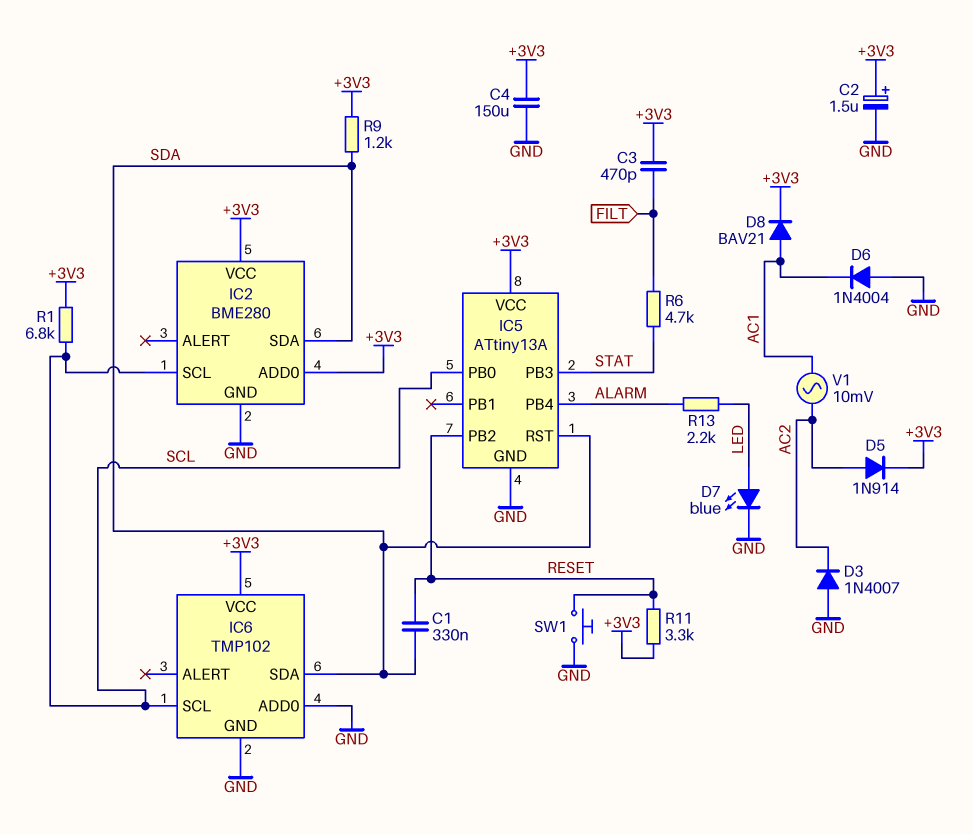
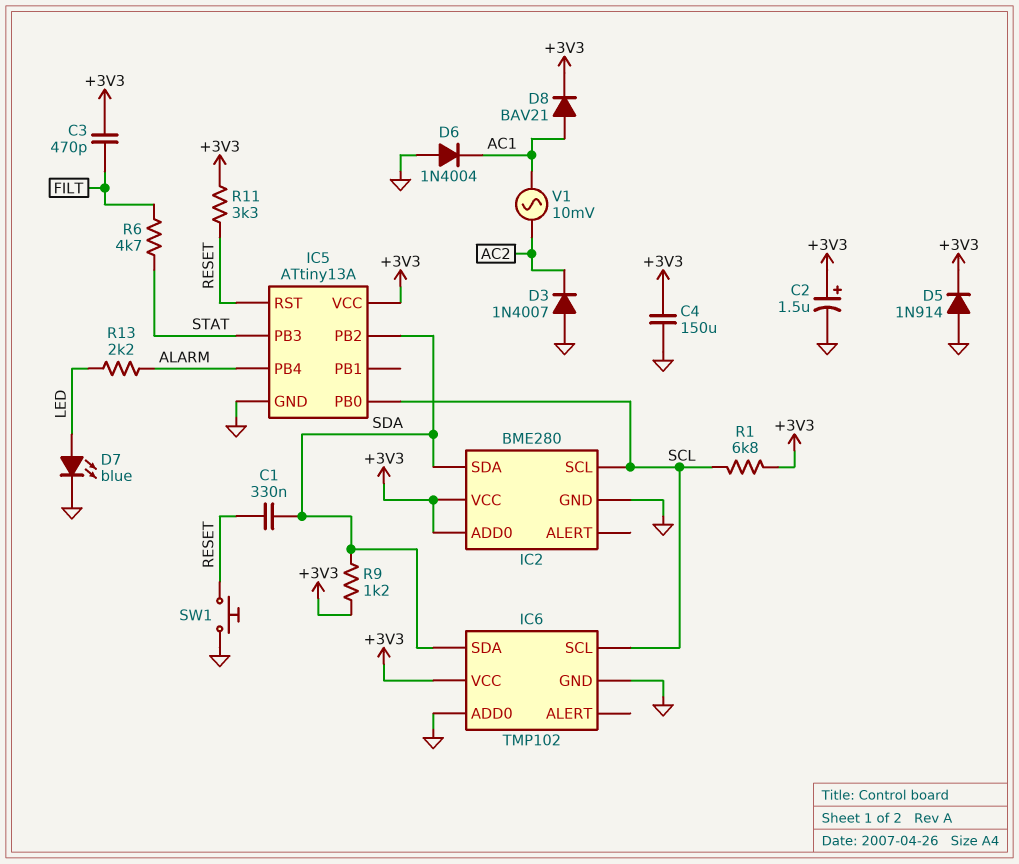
D5: diode 1N914 (A AC2, K +3V3) -> diode 1N914 (A GND, K +3V3)
IC5 pin PB2: RESET -> SDA
IC5 pin RST: SDA -> RESET

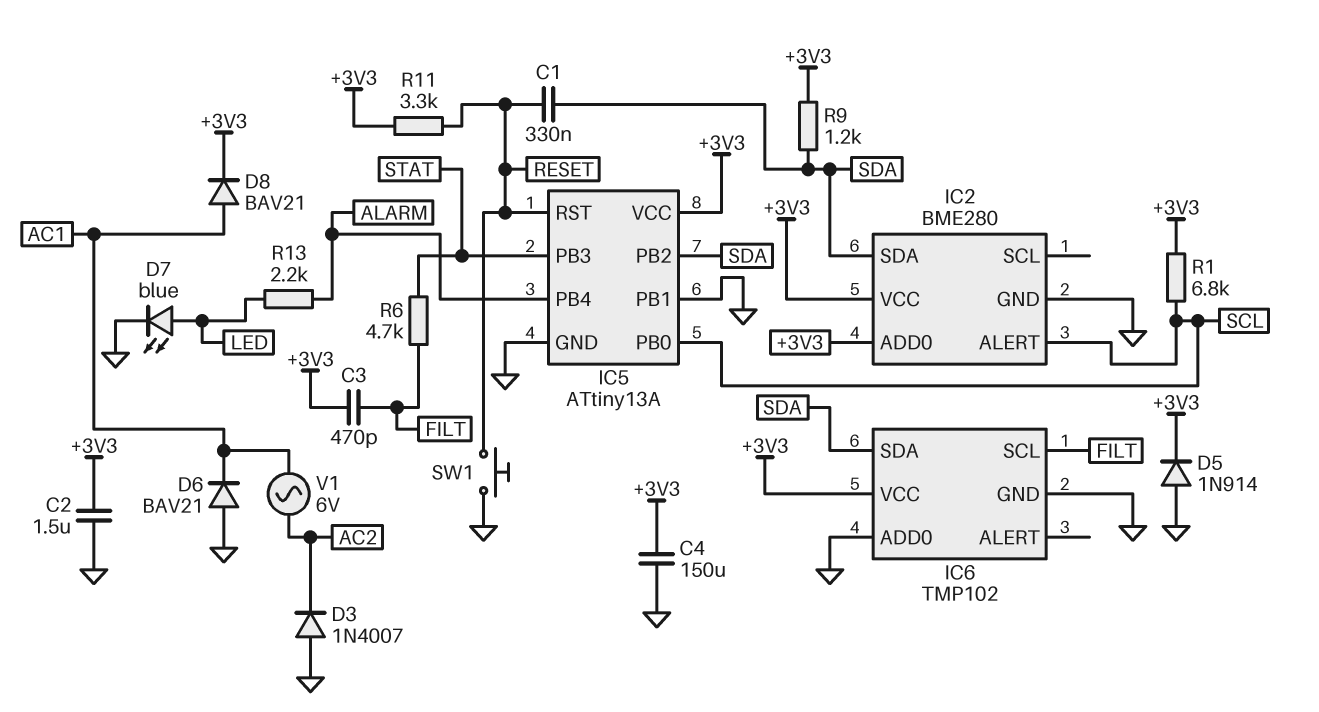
C2: 1.5uF (plus +3V3, minus GND) -> 1.5uF (+3V3, GND)
D6: diode 1N4004 (A GND, K AC1) -> diode BAV21 (A GND, K AC1)
IC2 pin ALERT: none -> SCL
IC2 pin SCL: SCL -> none
IC5 pin PB1: none -> GND
IC6 pin SCL: SCL -> FILT
V1: AC 10mV (AC1, AC2) -> AC 6V (AC1, AC2)

